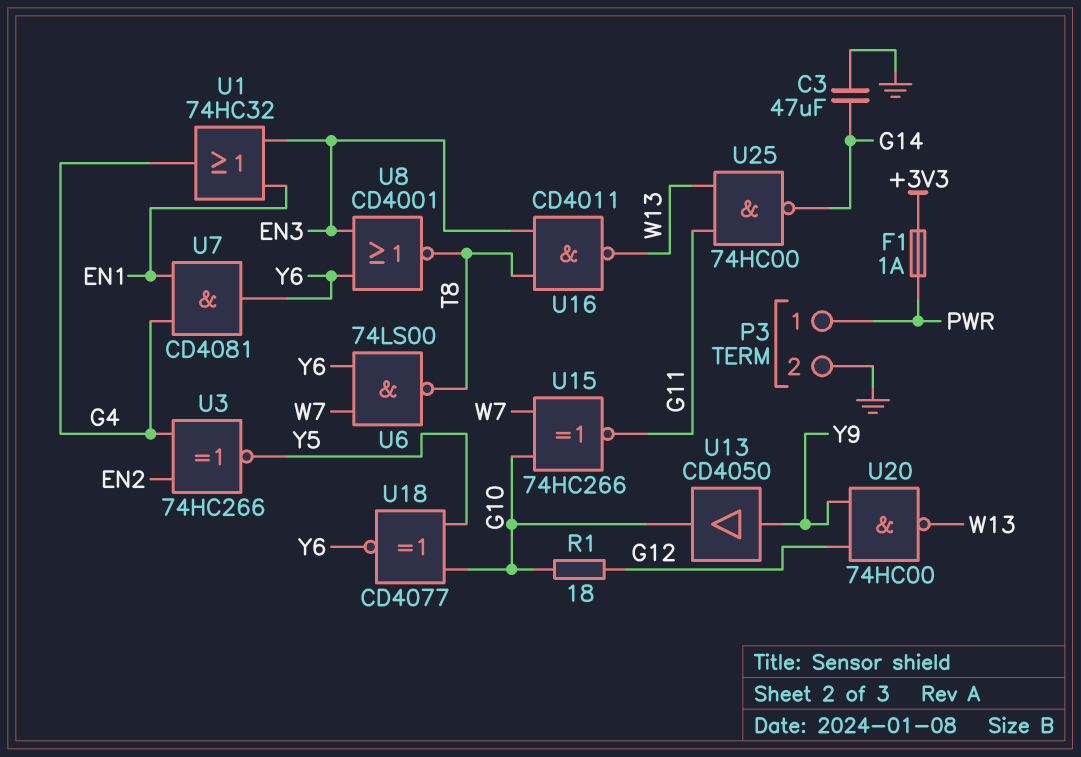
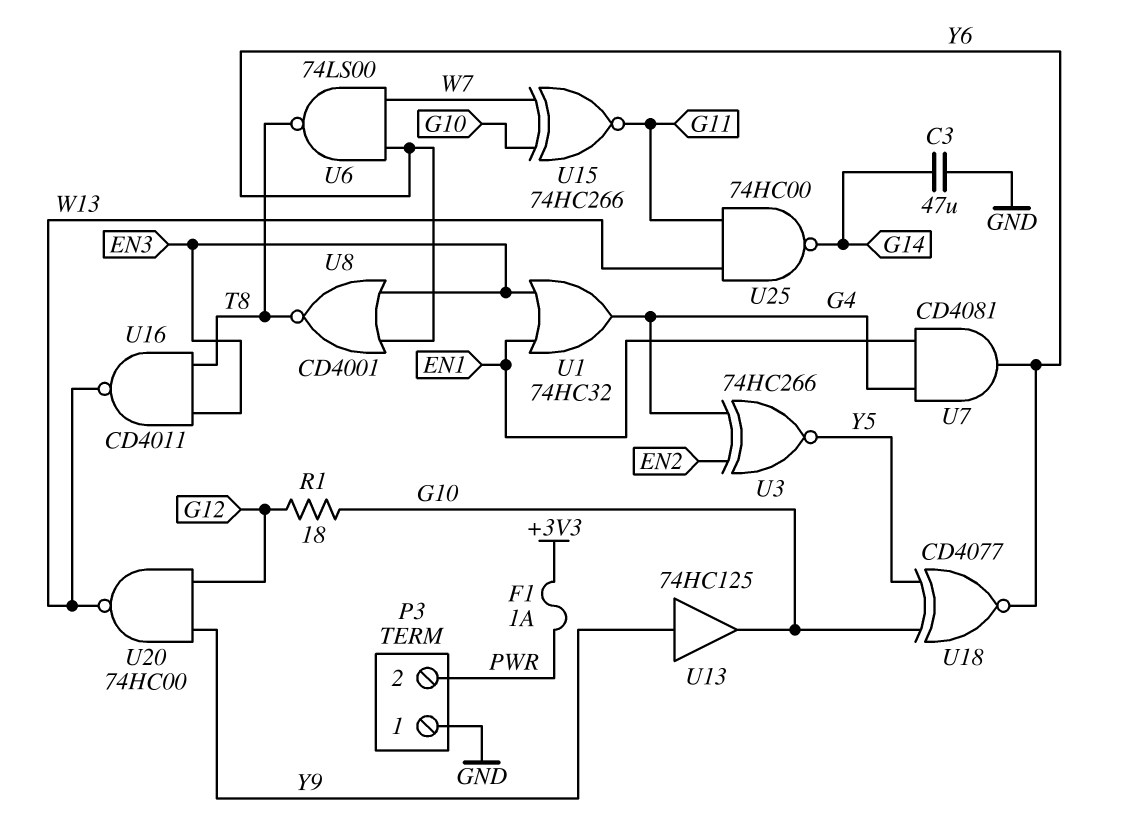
P3 pin 1: PWR -> GND
P3 pin 2: GND -> PWR
U13: buffer CD4050 (in Y9, out G10) -> buffer 74HC125 (in Y9, out G10)

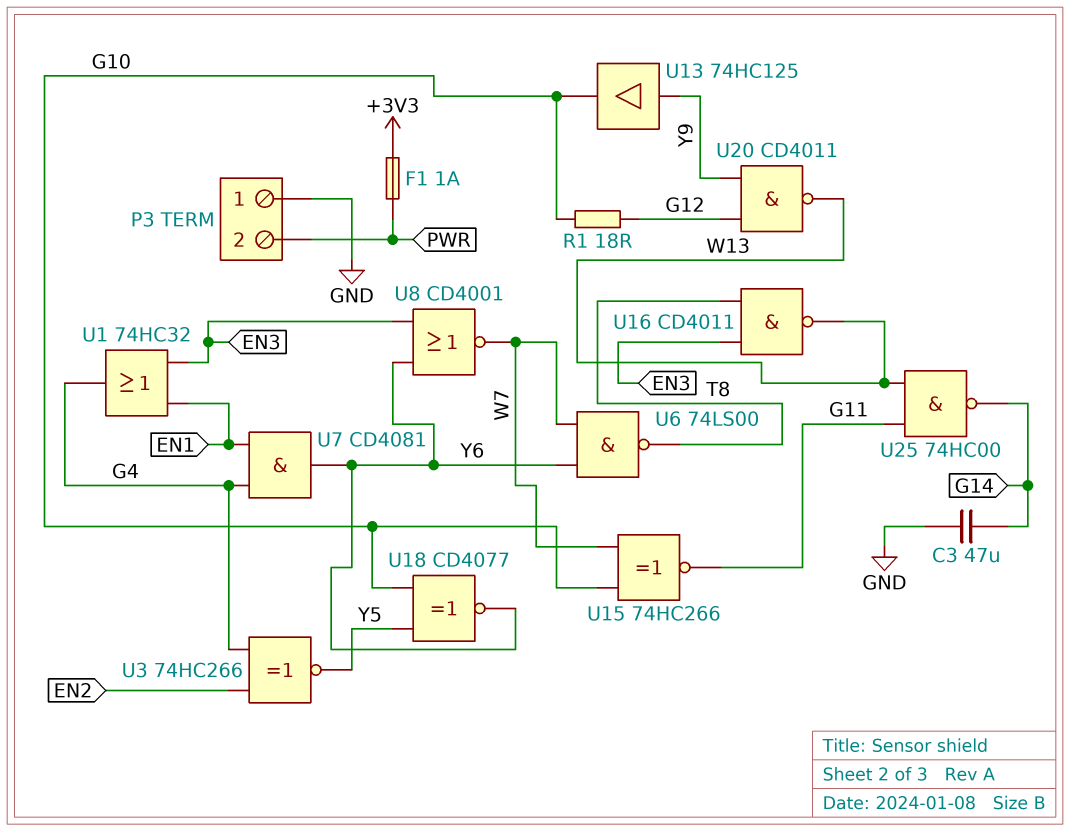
U8: NOR CD4001 (in EN3, in Y6, out T8) -> NOR CD4001 (in EN3, in Y6, out W7)
U20: NAND 74HC00 (in G12, in Y9, out W13) -> NAND CD4011 (in G12, in Y9, out W13)

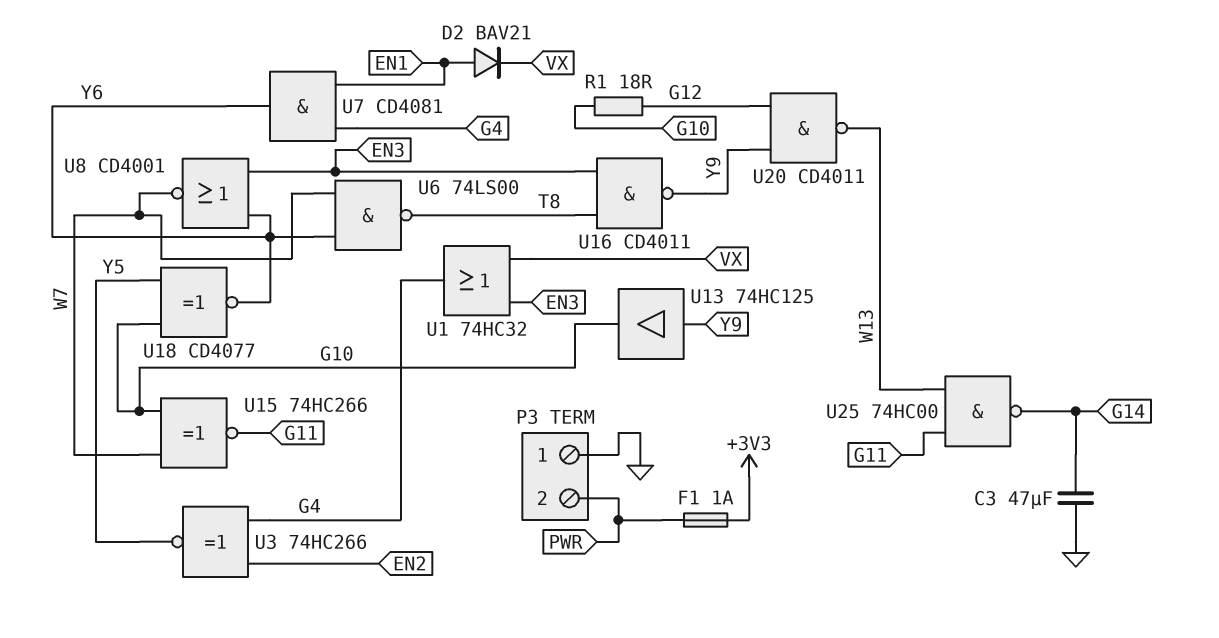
D2: none -> diode BAV21 (A EN1, K VX)
U1: OR 74HC32 (in EN1, in EN3, out G4) -> OR 74HC32 (in EN3, in VX, out G4)
U16: NAND CD4011 (in EN3, in T8, out W13) -> NAND CD4011 (in EN3, in T8, out Y9)

